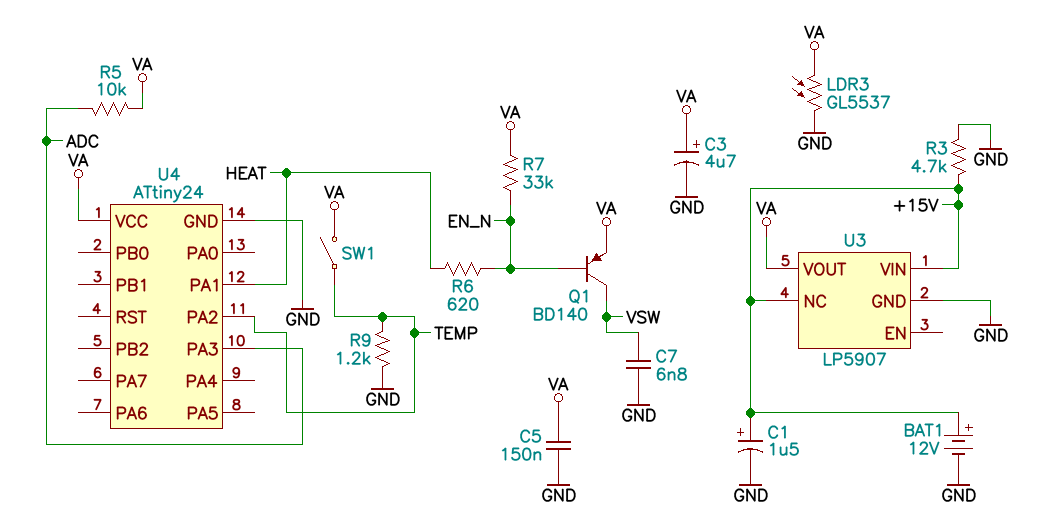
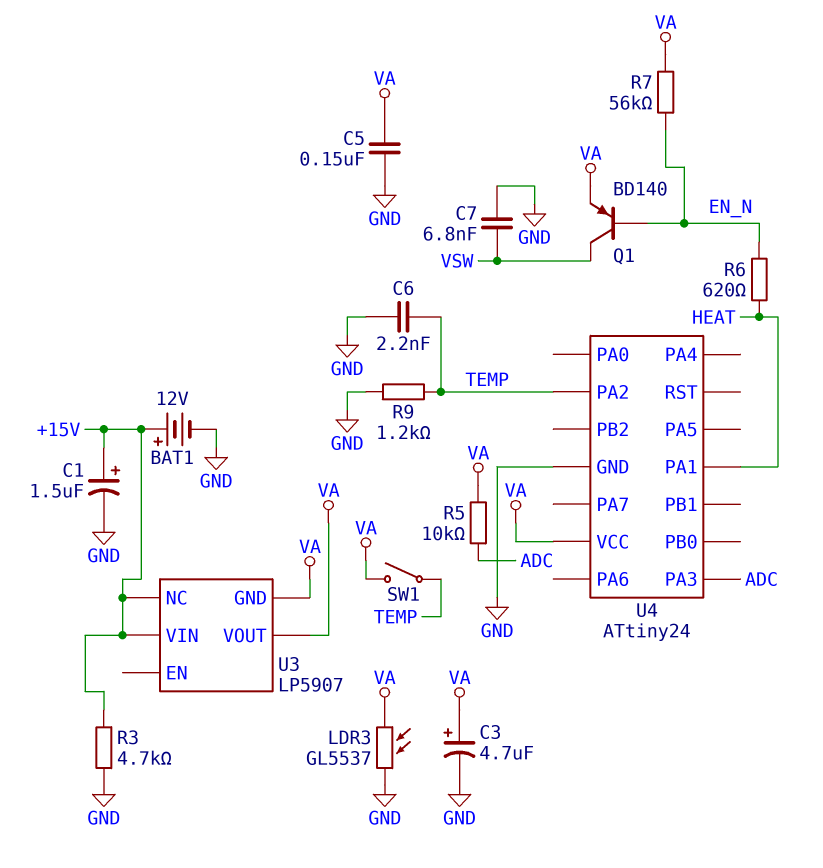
C6: none -> 2.2nF (GND, TEMP)
R7: 33k (EN_N, VA) -> 56k (EN_N, VA)
U3 pin GND: GND -> VA

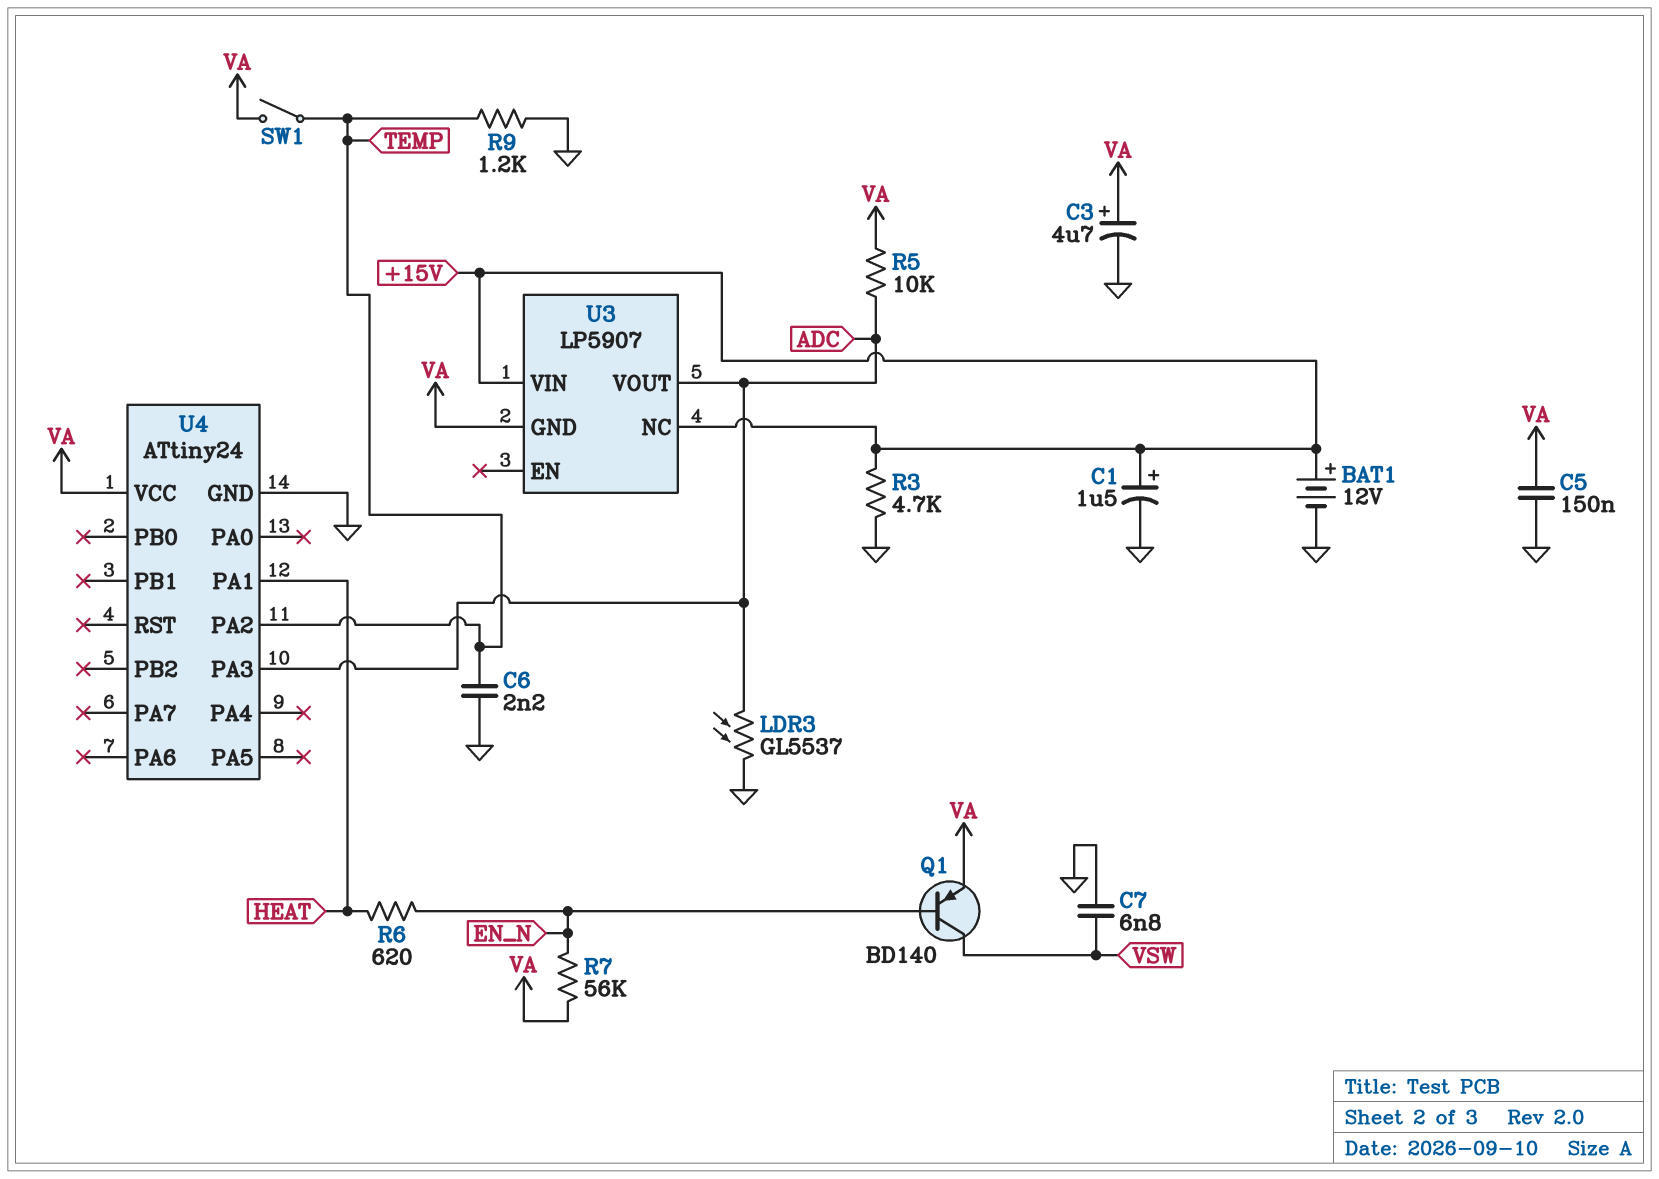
LDR3: GL5537 (GND, VA) -> GL5537 (ADC, GND)
U3 pin VOUT: VA -> ADC

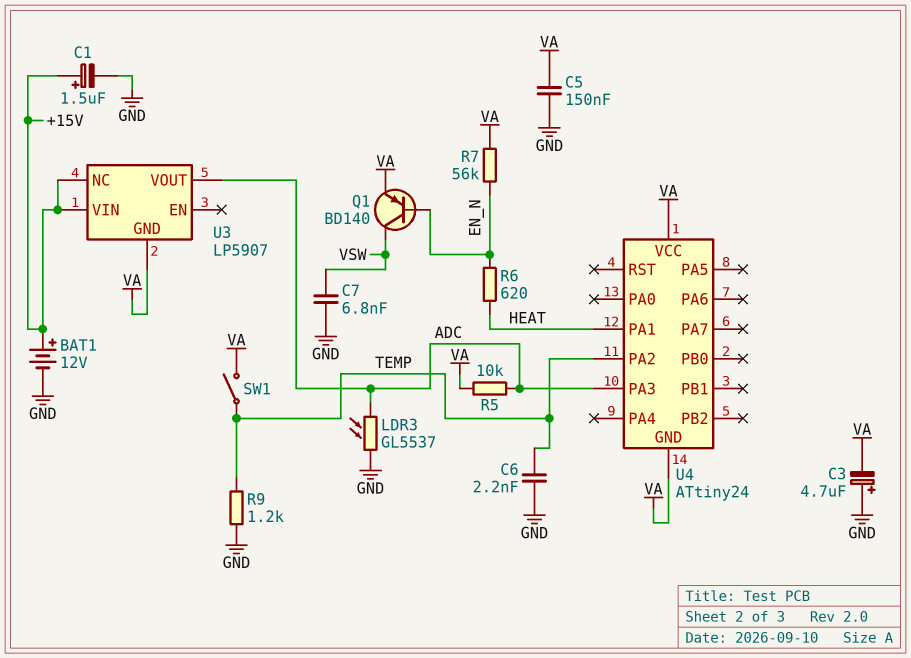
C3: 4.7uF (plus VA, minus GND) -> 4.7uF (plus GND, minus VA)
R3: 4.7k (+15V, GND) -> none
U4 pin GND: GND -> VA

